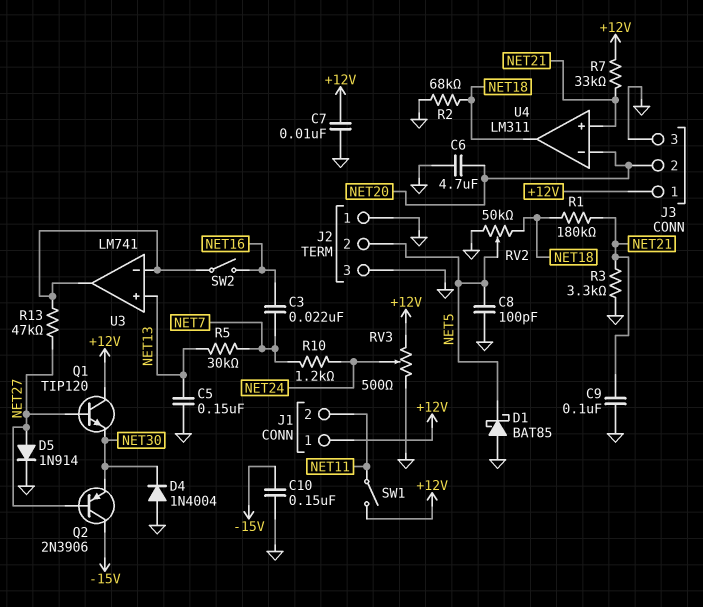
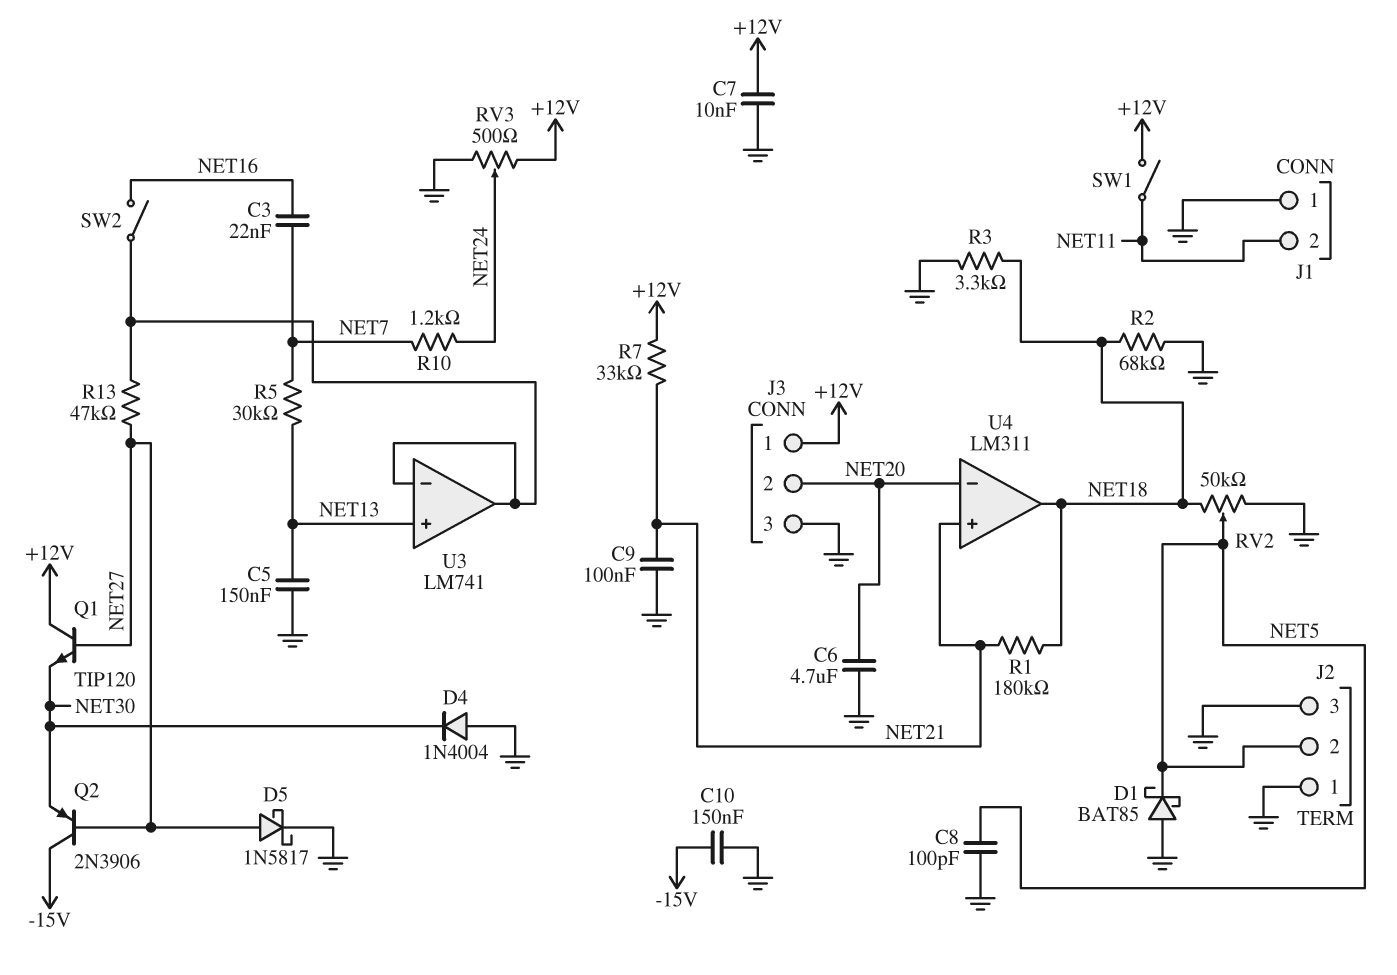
D5: diode 1N914 (A NET27, K GND) -> schottky 1N5817 (A NET27, K GND)
J1 pin 1: +12V -> GND
R3: 3.3k (GND, NET21) -> 3.3k (GND, NET18)

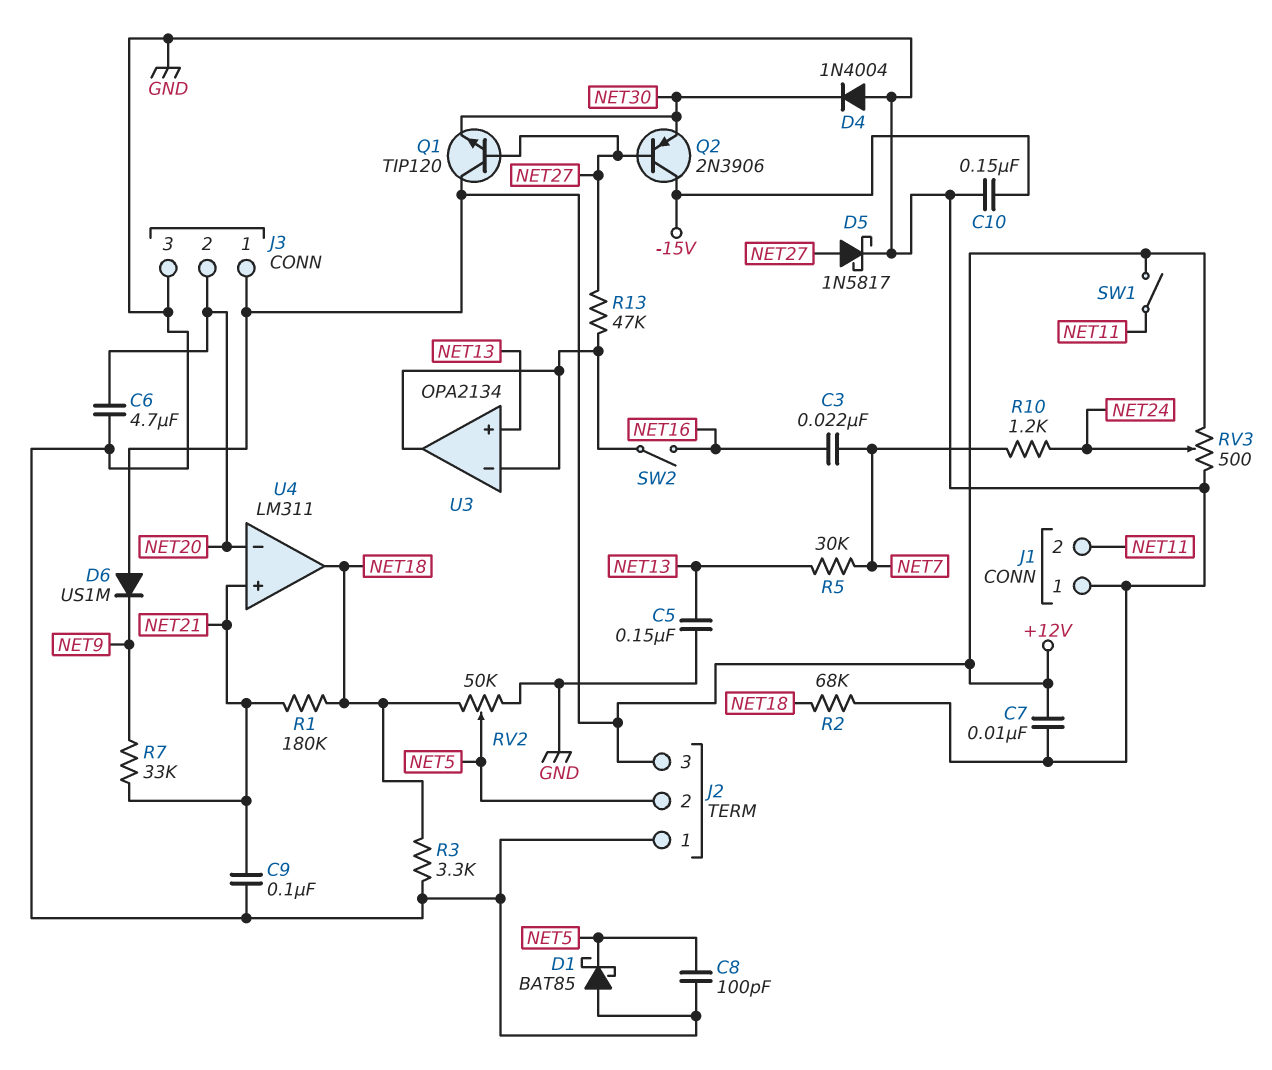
D6: none -> diode US1M (A +12V, K NET9)
J2 pin 3: GND -> +12V
R7: 33k (+12V, NET21) -> 33k (NET9, NET21)
U3: LM741 -> OPA2134

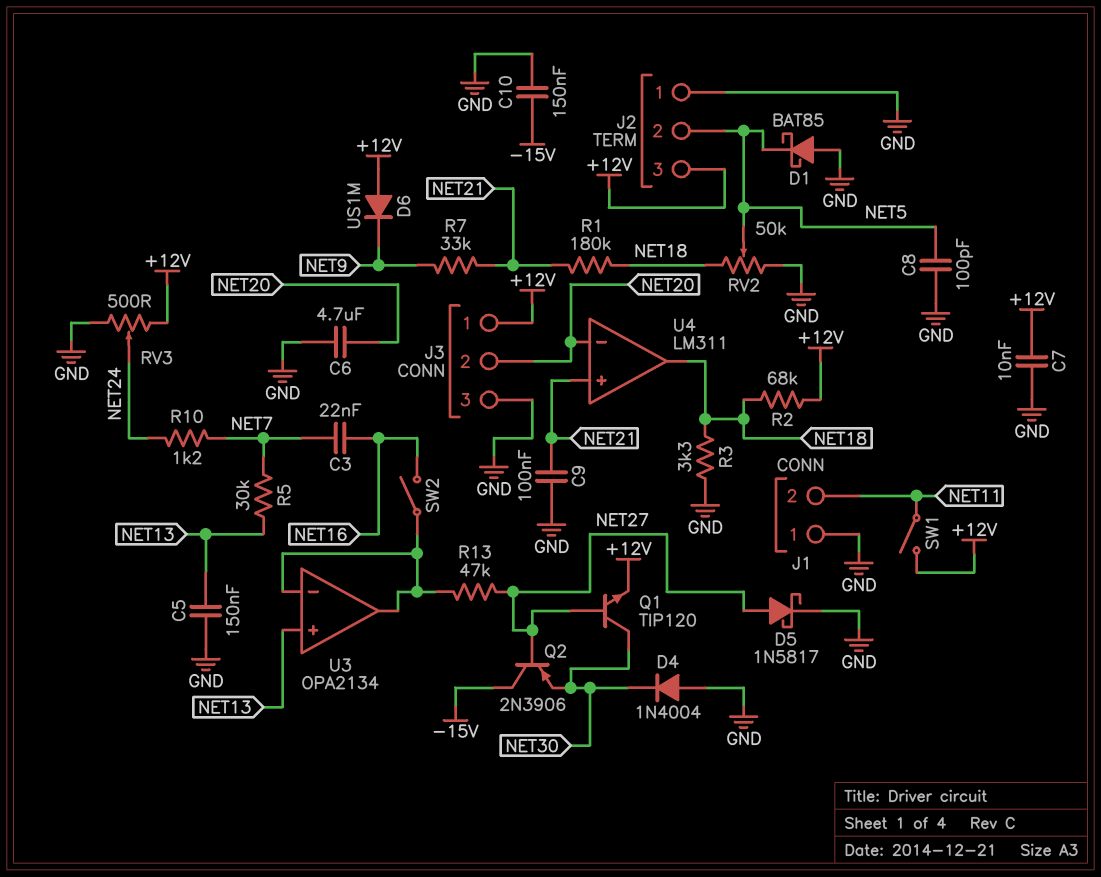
Q1: NPN TIP120 (B NET27, C +12V, E NET30) -> NPN TIP120 (B NET27, C NET30, E +12V)
R2: 68k (GND, NET18) -> 68k (+12V, NET18)

